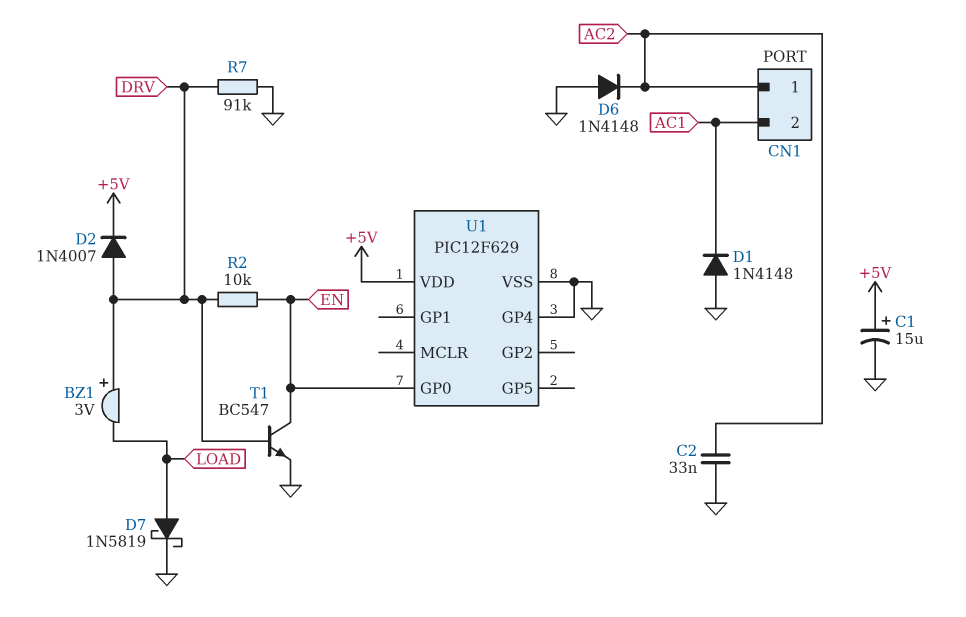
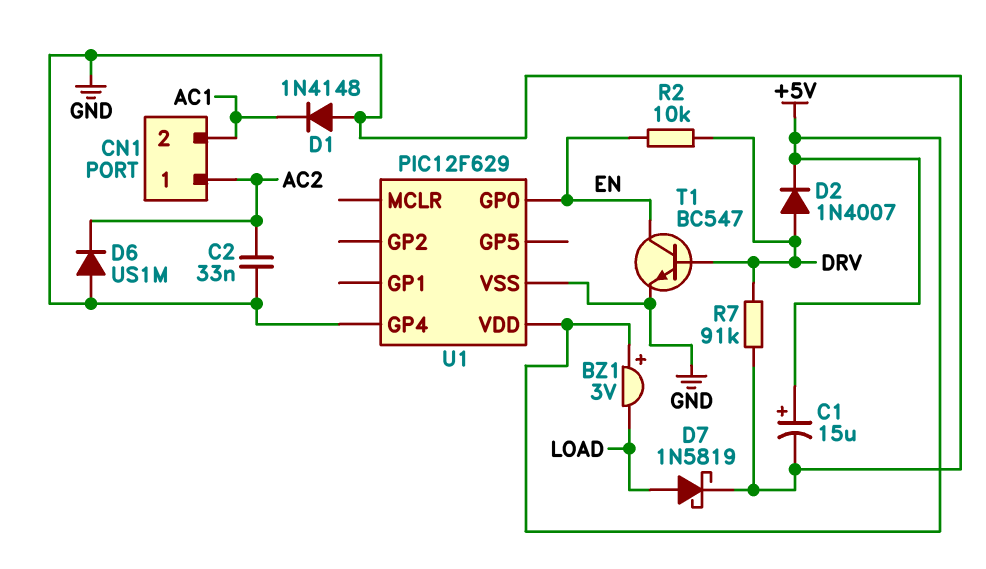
BZ1: buzzer 3V (plus DRV, minus LOAD) -> buzzer 3V (plus +5V, minus LOAD)
D6: diode 1N4148 (A GND, K AC2) -> diode US1M (A GND, K AC2)

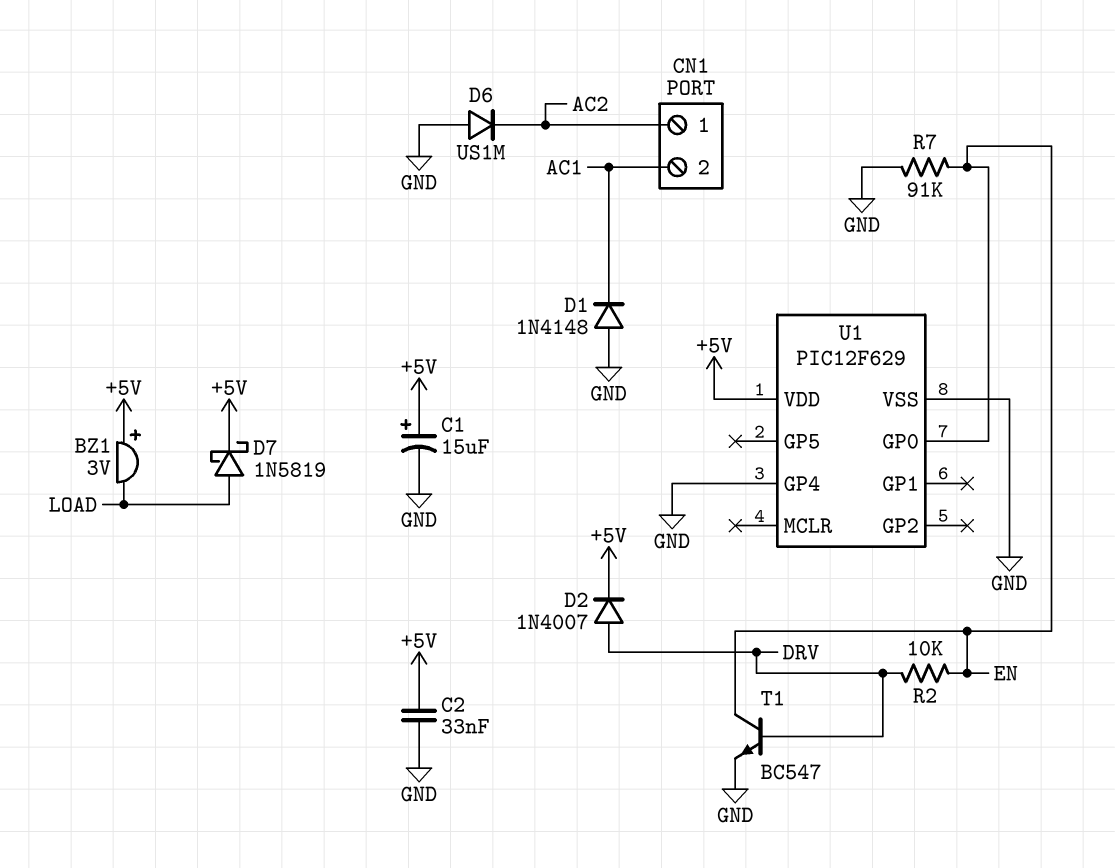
C2: 33nF (AC2, GND) -> 33nF (+5V, GND)
D7: schottky 1N5819 (A LOAD, K GND) -> schottky 1N5819 (A LOAD, K +5V)
R7: 91k (DRV, GND) -> 91k (EN, GND)

